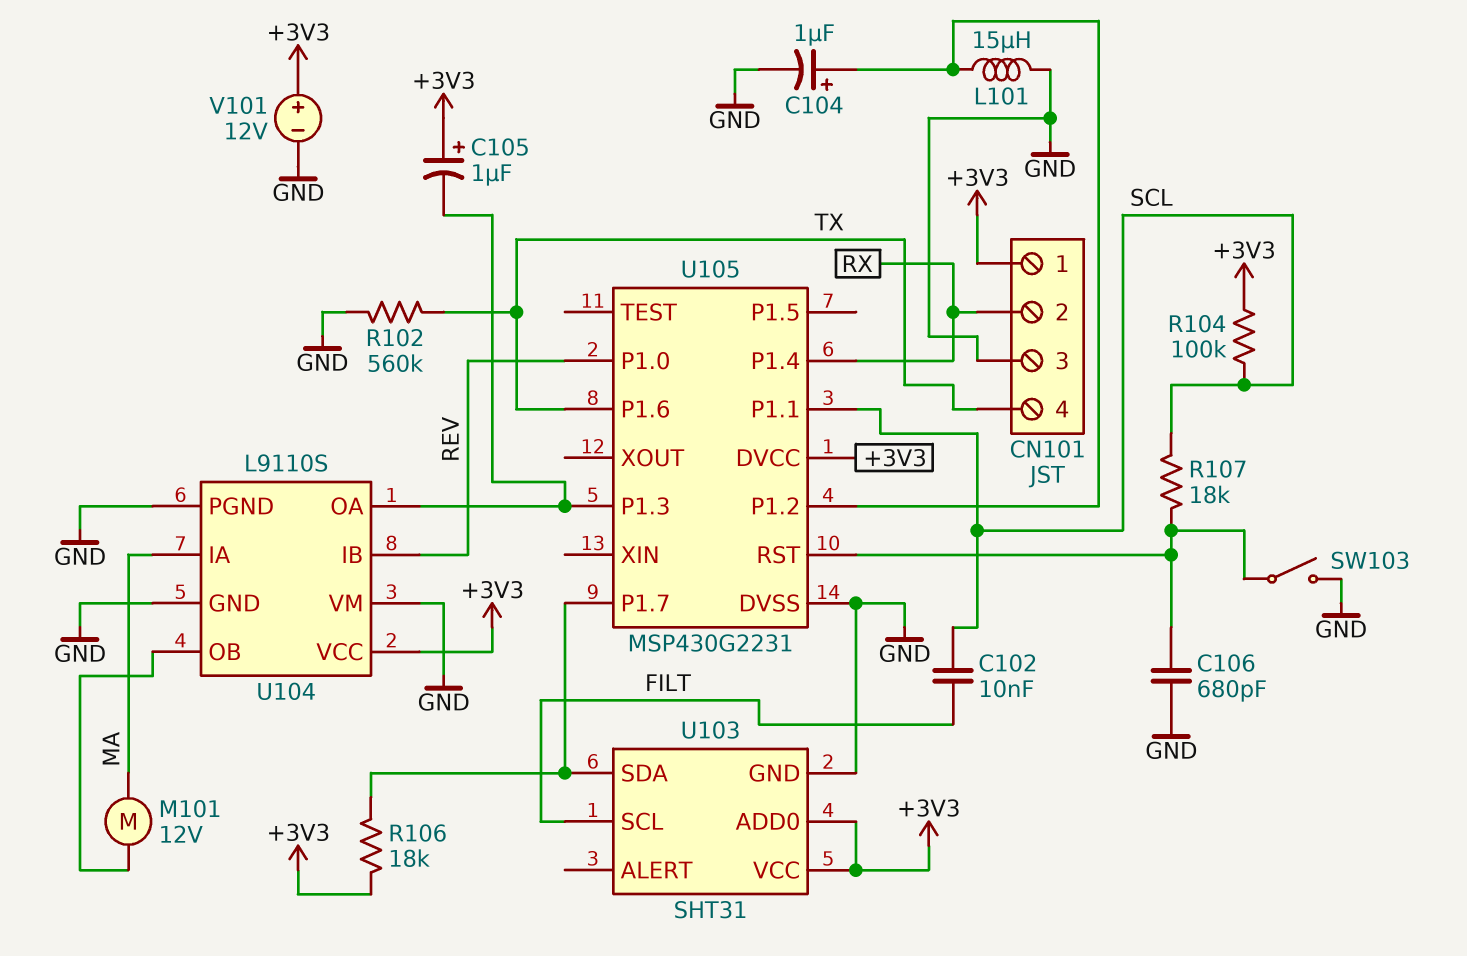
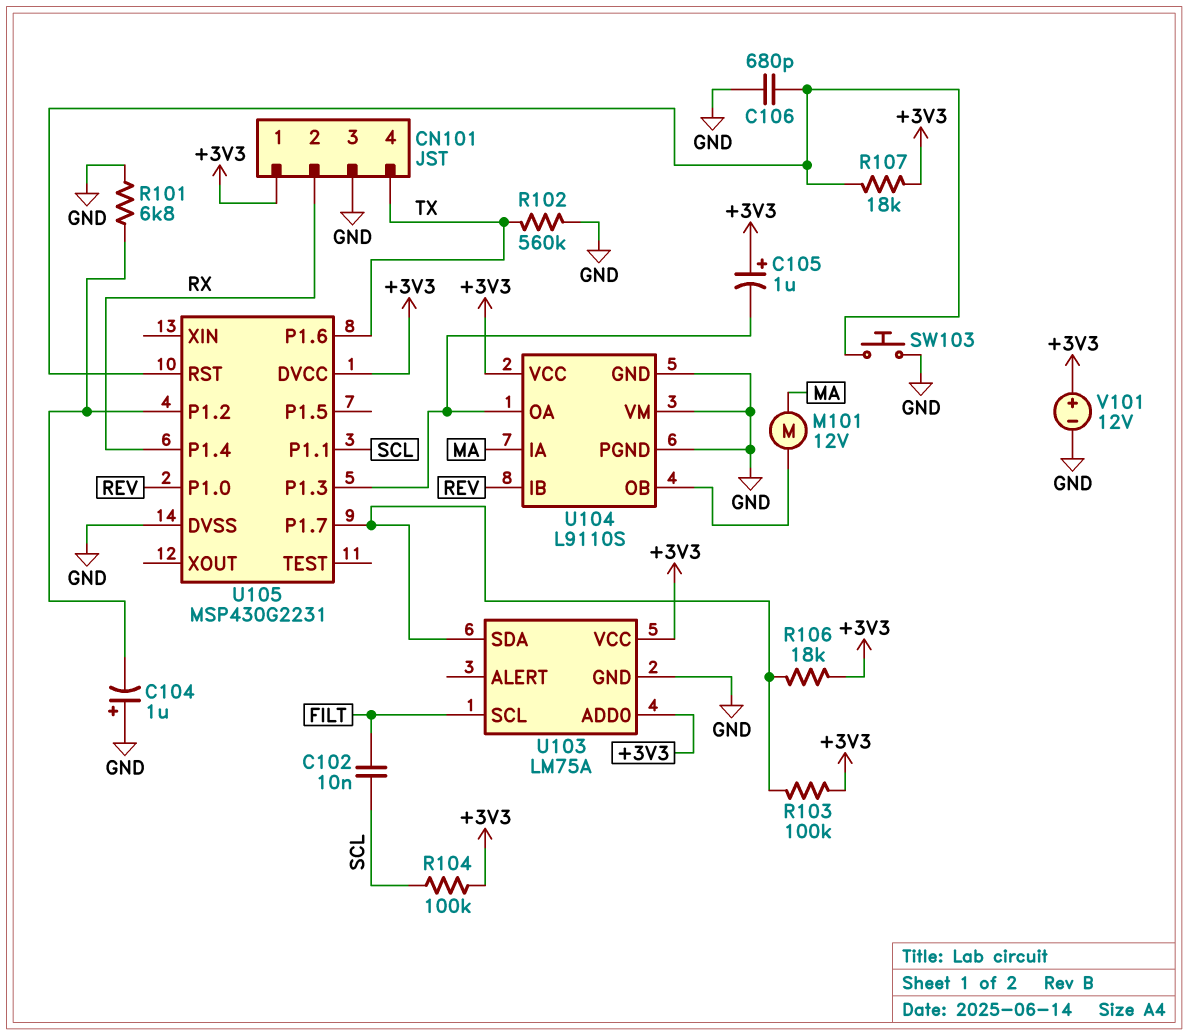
C104: 1uF (plus U105/P1.2, minus GND) -> 1uF (plus GND, minus U105/P1.2)
L101: 15uH (GND, U105/P1.2) -> none
R101: none -> 6.8k (GND, U105/P1.2)
R103: none -> 100k (+3V3, U103/SDA)
R107: 18k (SCL, U105/RST) -> 18k (+3V3, U105/RST)
SW103: switch (GND, U105/RST) -> button (GND, U105/RST)
U103: SHT31 -> LM75A

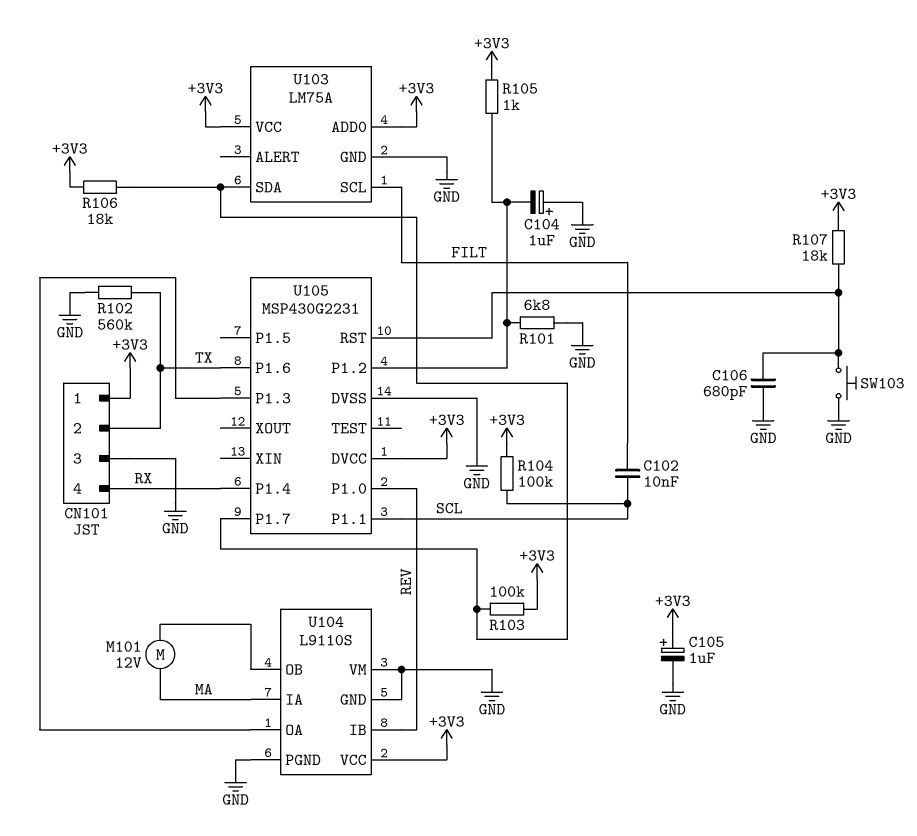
C105: 1uF (plus +3V3, minus U104/OA) -> 1uF (plus +3V3, minus GND)
CN101 pin 2: RX -> TX
CN101 pin 4: TX -> RX
R105: none -> 1k (+3V3, U105/P1.2)
V101: 12V (plus +3V3, minus GND) -> none

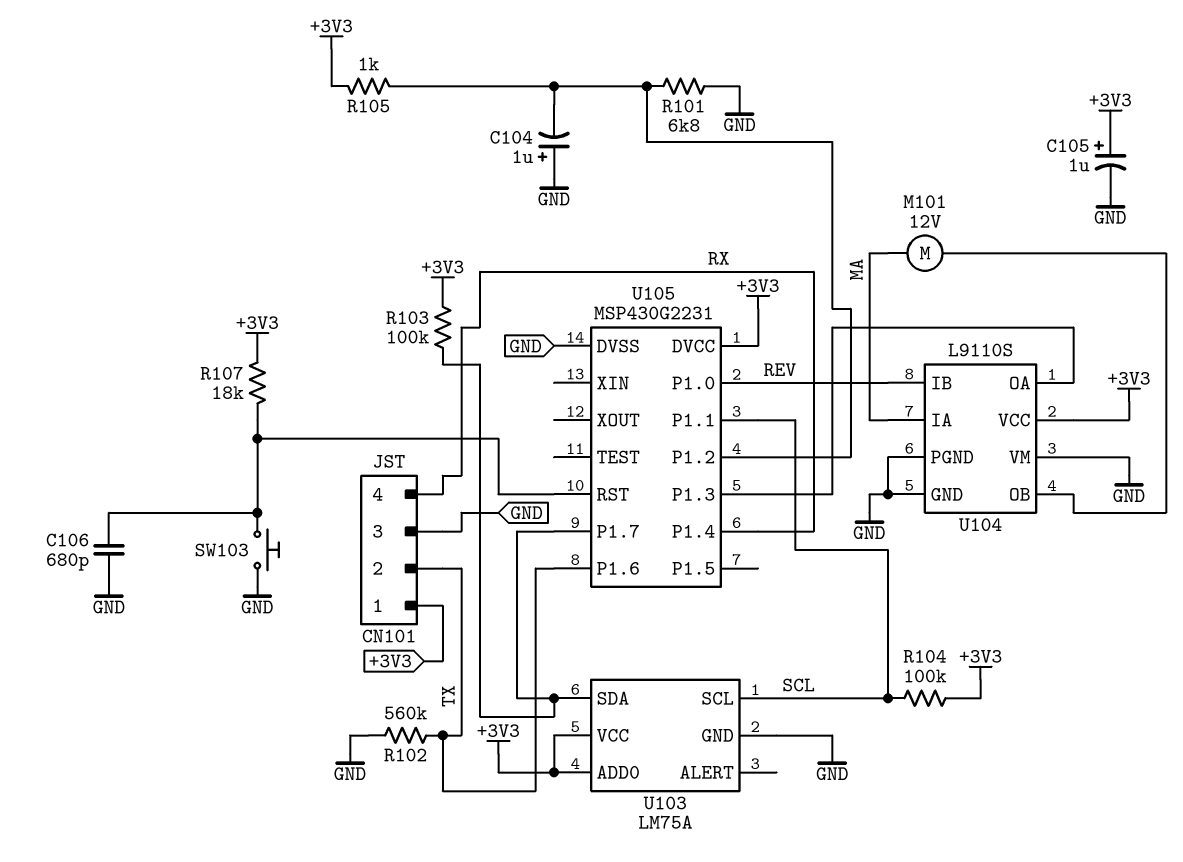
C102: 10nF (FILT, SCL) -> none
R106: 18k (+3V3, U103/SDA) -> none
U103 pin SCL: FILT -> SCL

